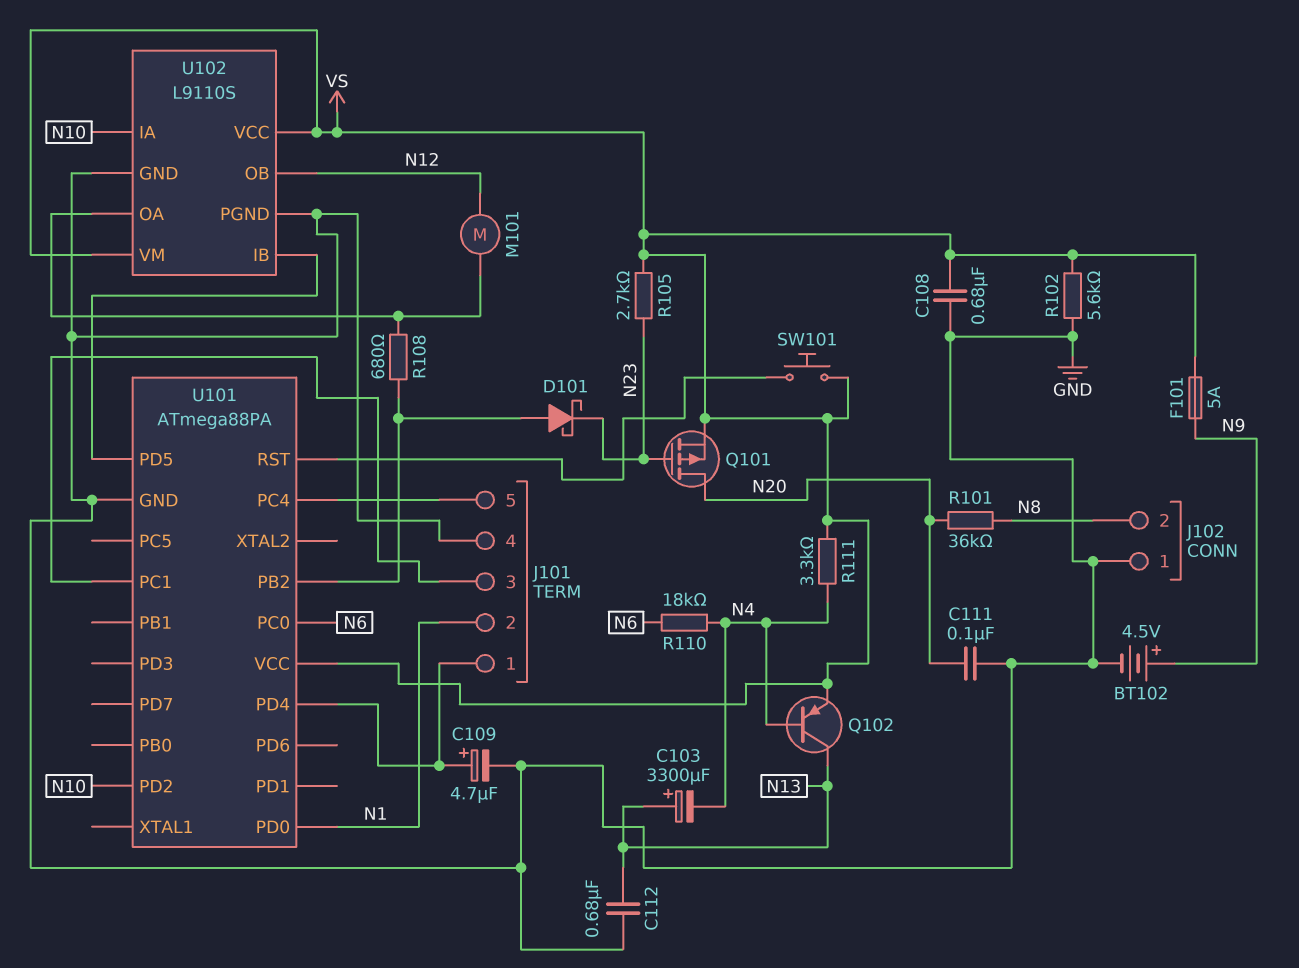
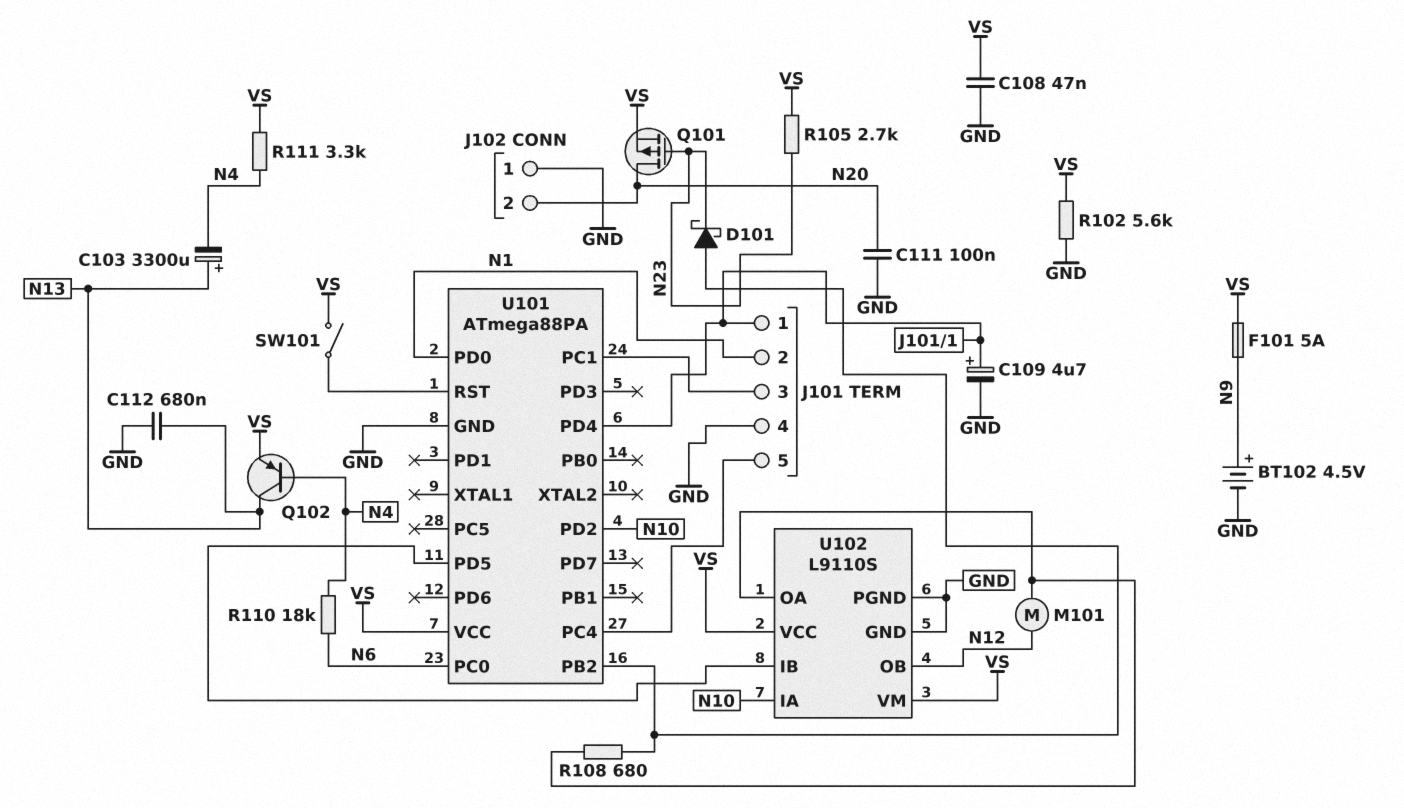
C108: 680nF (GND, VS) -> 47nF (GND, VS)
J102 pin 2: N8 -> N20
R101: 36k (N8, N20) -> none
SW101: button (U101/RST, VS) -> switch (U101/RST, VS)

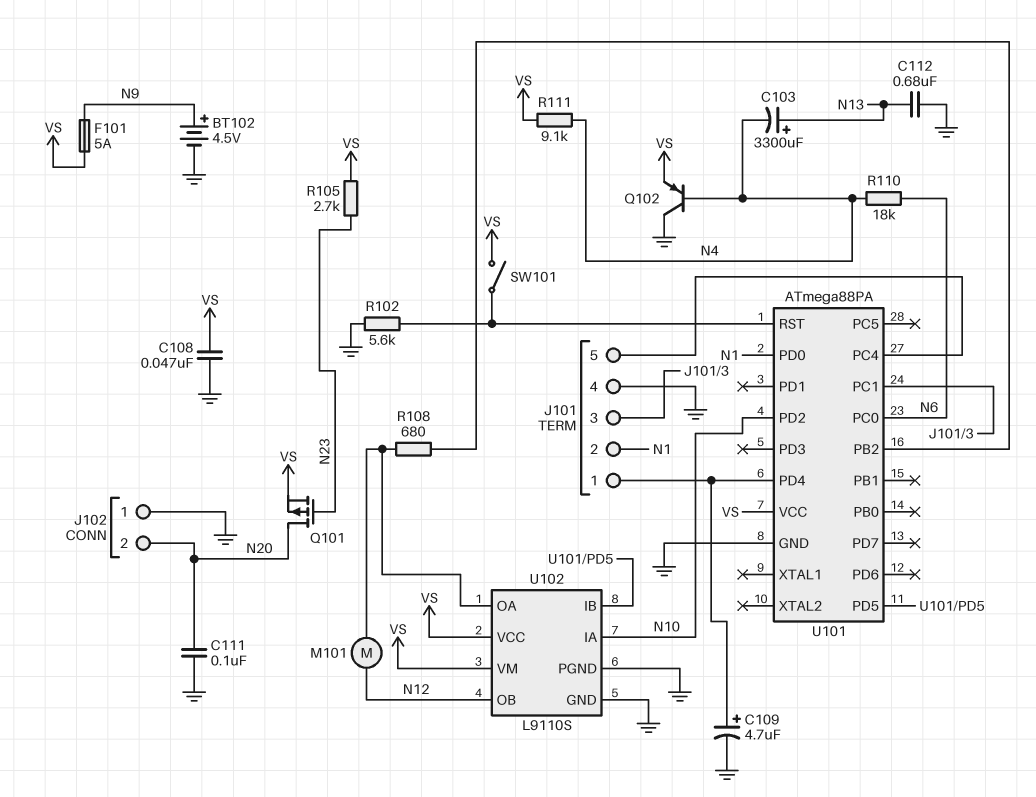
D101: schottky (A U101/PB2, K N23) -> none
Q102: PNP (B N4, C N13, E VS) -> PNP (B N4, C GND, E VS)
R102: 5.6k (GND, VS) -> 5.6k (GND, U101/RST)
R111: 3.3k (N4, VS) -> 9.1k (N4, VS)

